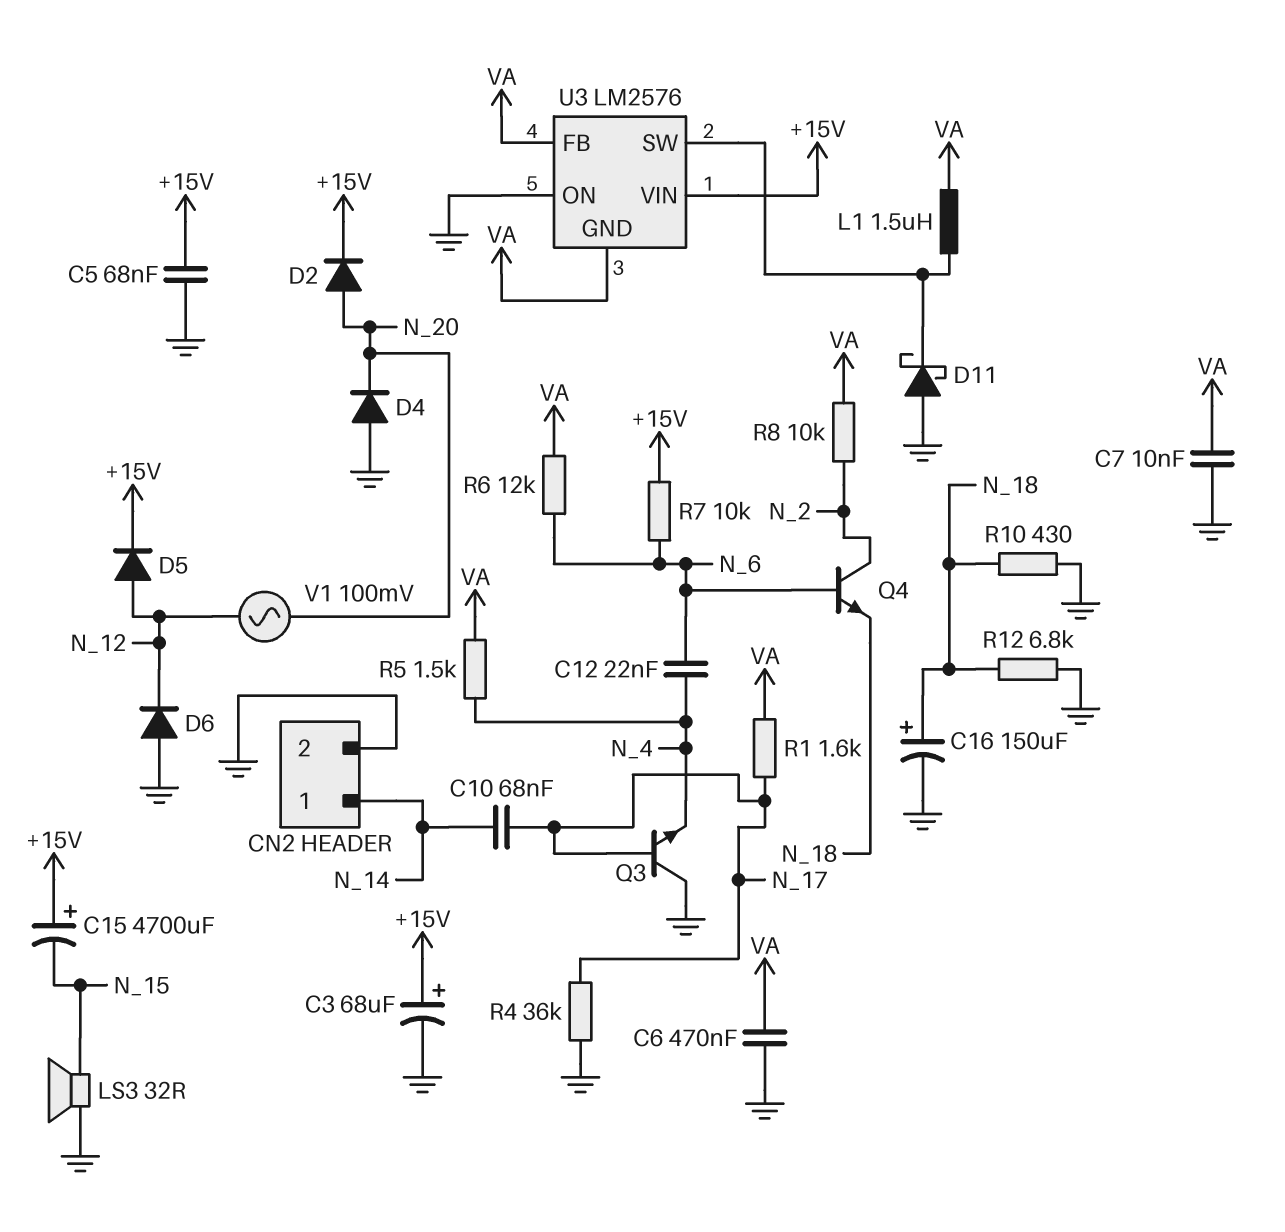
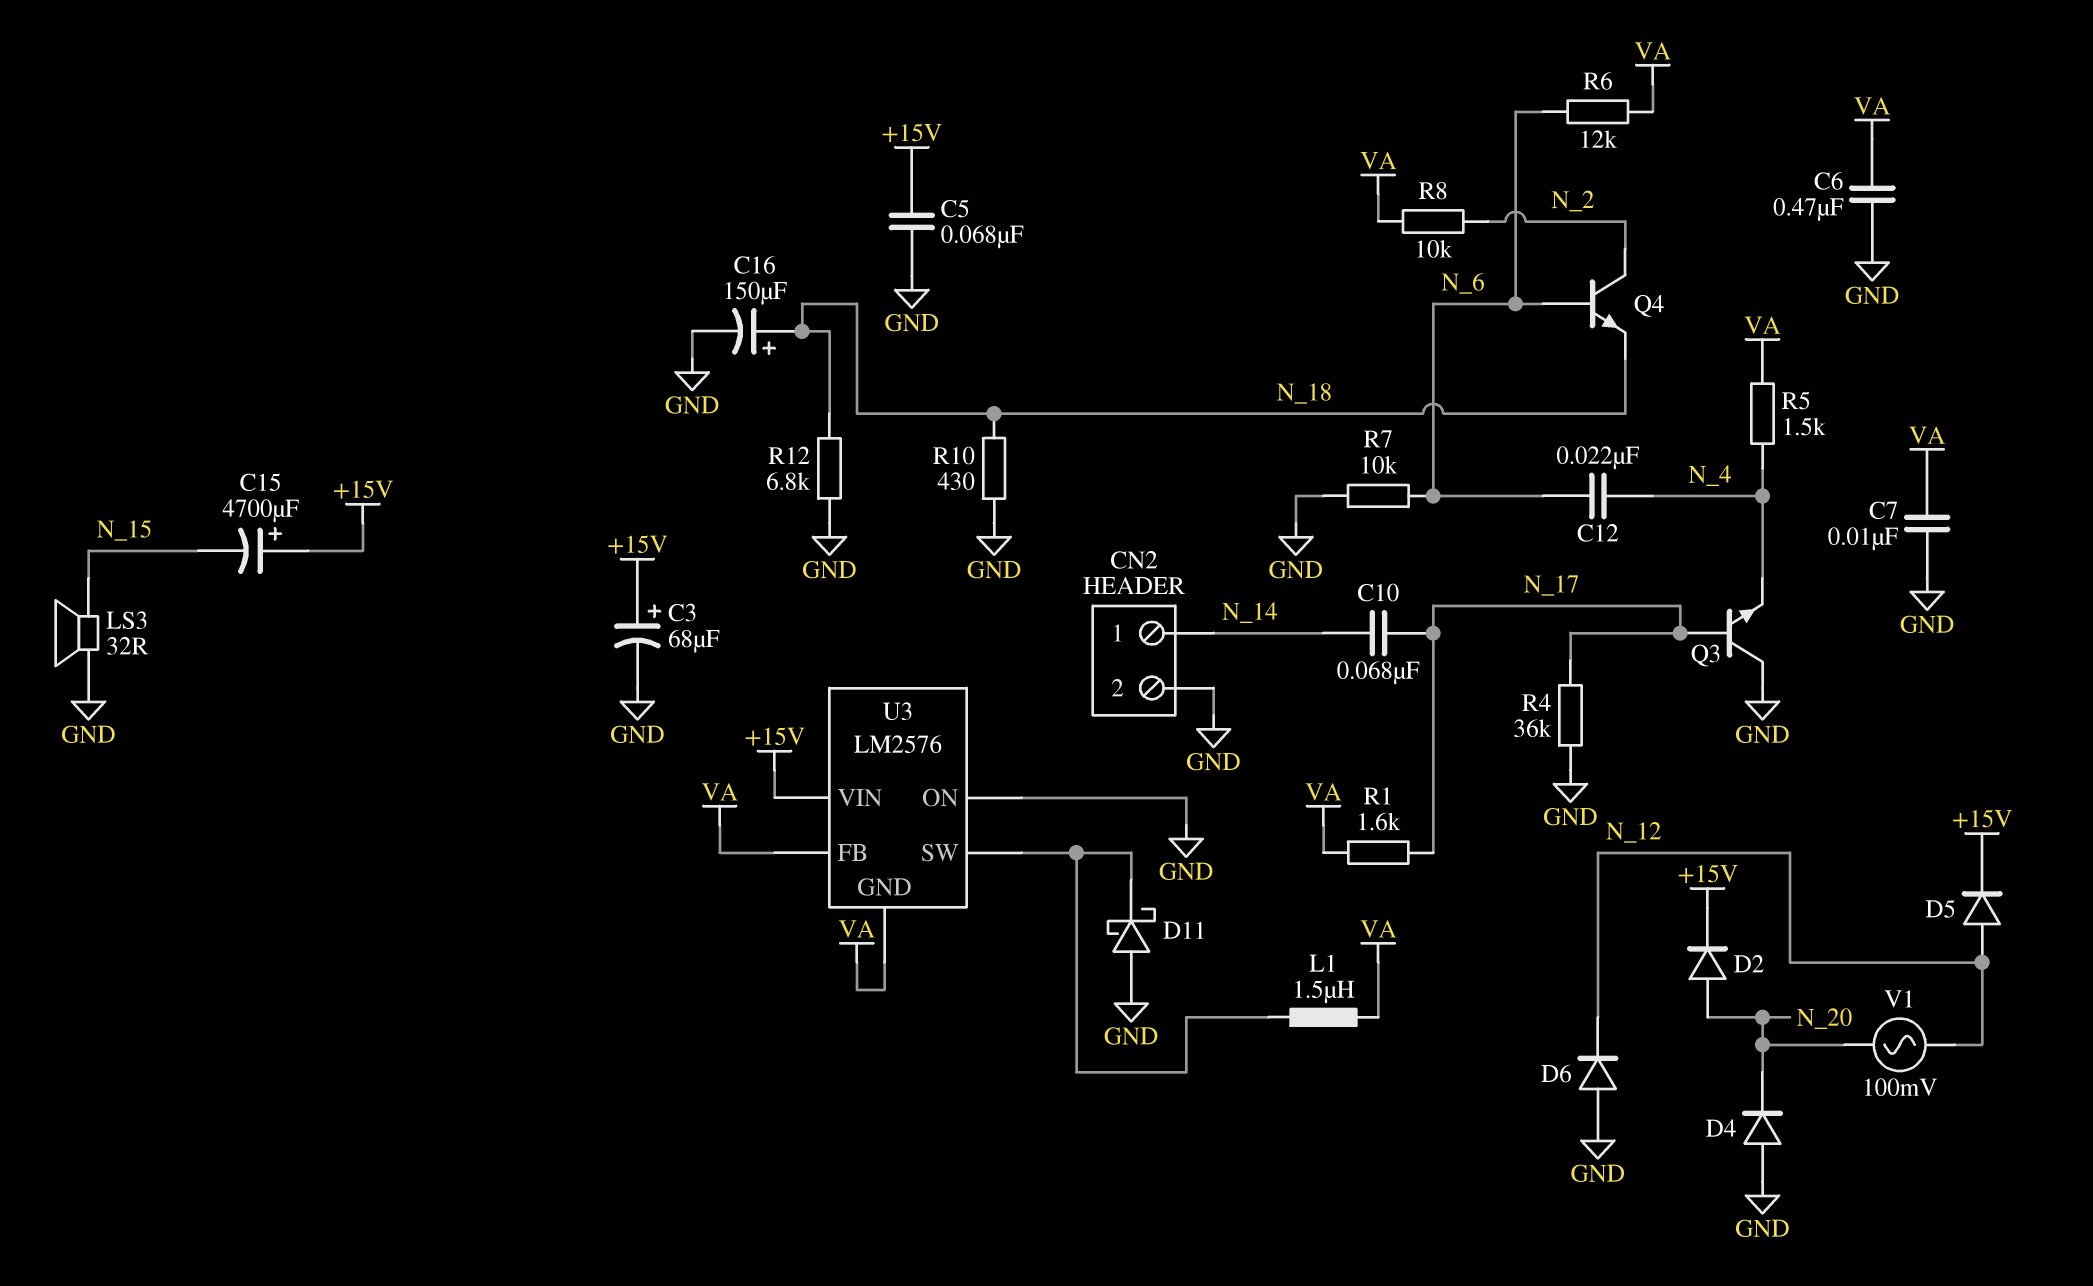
R7: 10k (+15V, N_6) -> 10k (GND, N_6)

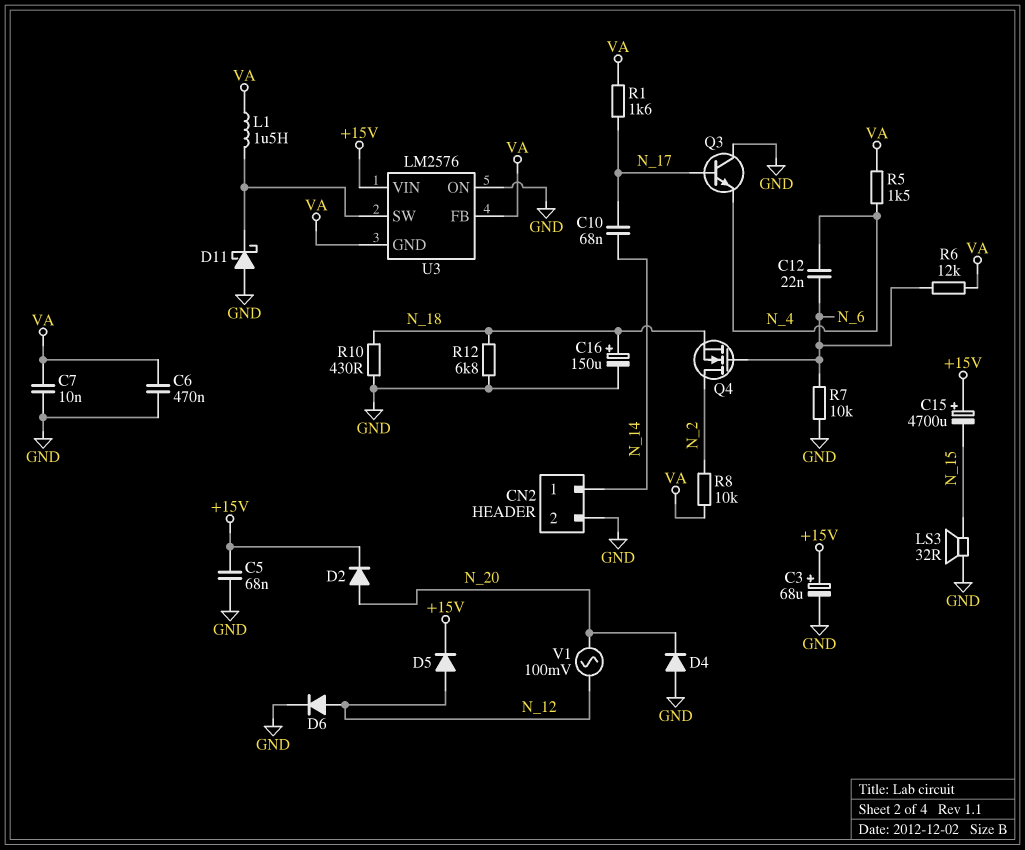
D6: diode (A GND, K N_12) -> diode (A N_12, K GND)
Q4: NPN (B N_6, C N_2, E N_18) -> NMOS (G N_6, D N_2, S N_18)
R4: 36k (GND, N_17) -> none

